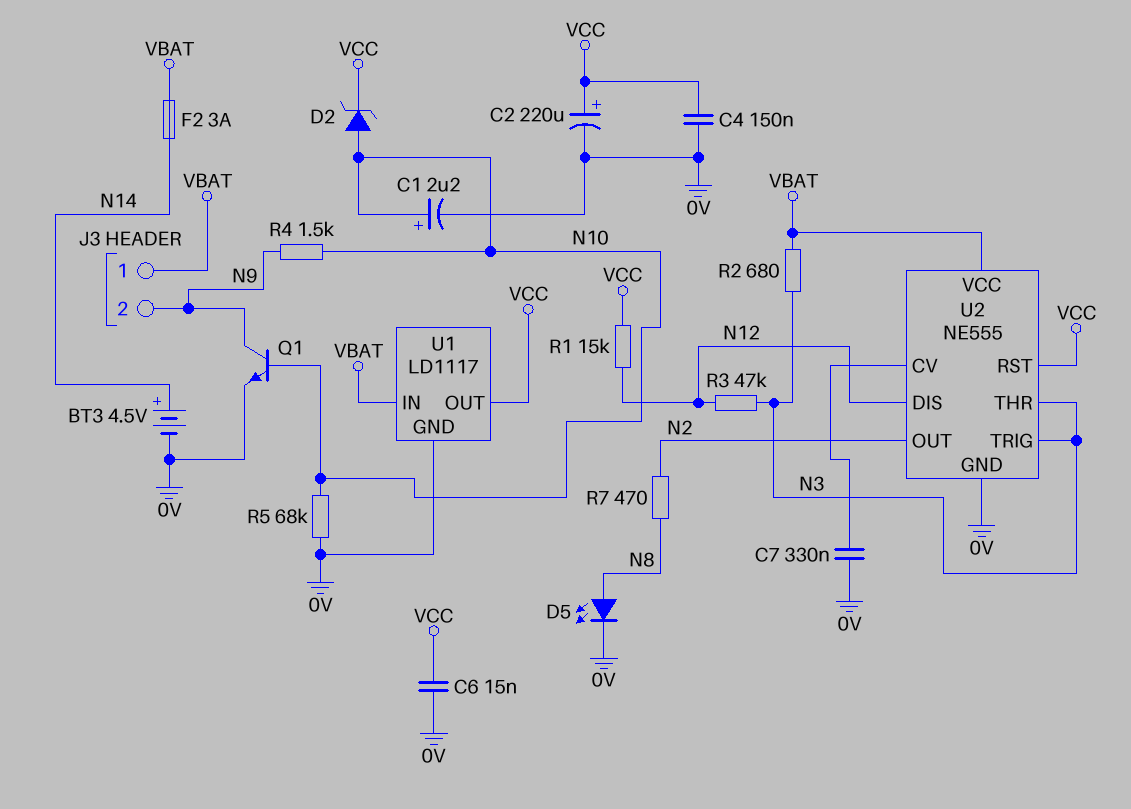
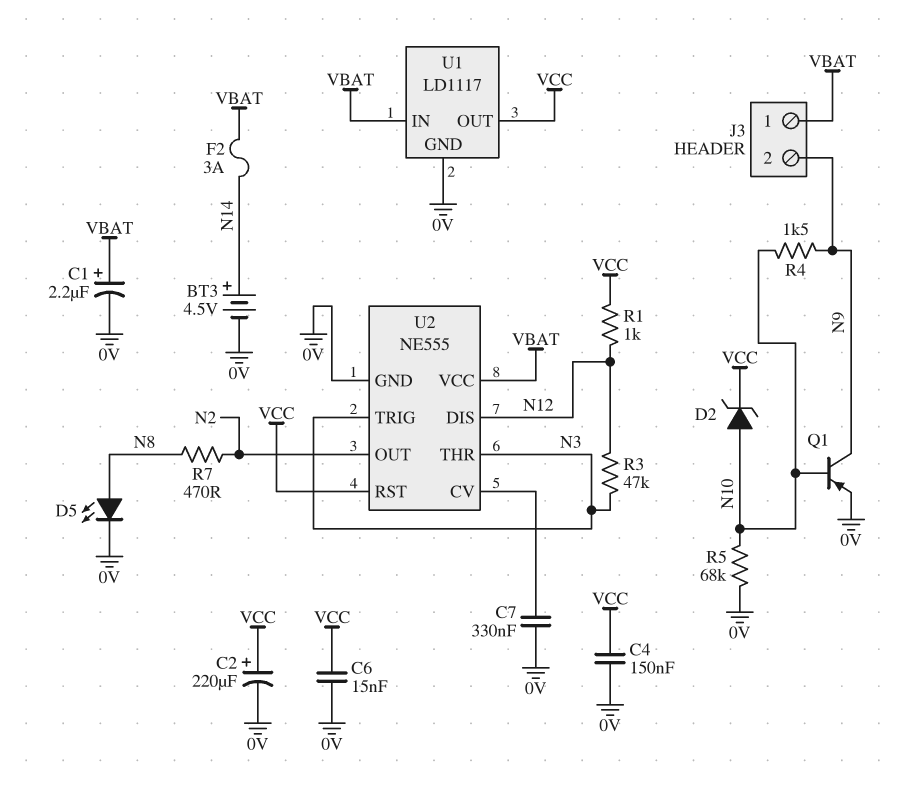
C1: 2.2uF (plus N10, minus 0V) -> 2.2uF (plus VBAT, minus 0V)
Q1: NPN (B N10, C N9, E 0V) -> PNP (B N10, C N9, E 0V)
R1: 15k (N12, VCC) -> 1k (N12, VCC)
R2: 680 (N3, VBAT) -> none

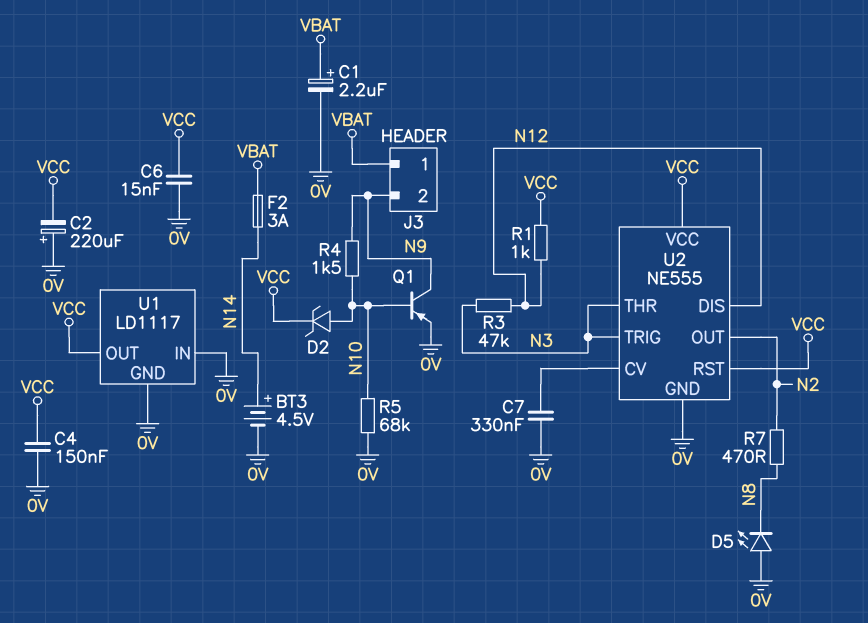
C2: 220uF (plus VCC, minus 0V) -> 220uF (plus 0V, minus VCC)
D5: LED (A N8, K 0V) -> LED (A 0V, K N8)
U1 pin IN: VBAT -> 0V
U2 pin VCC: VBAT -> VCC

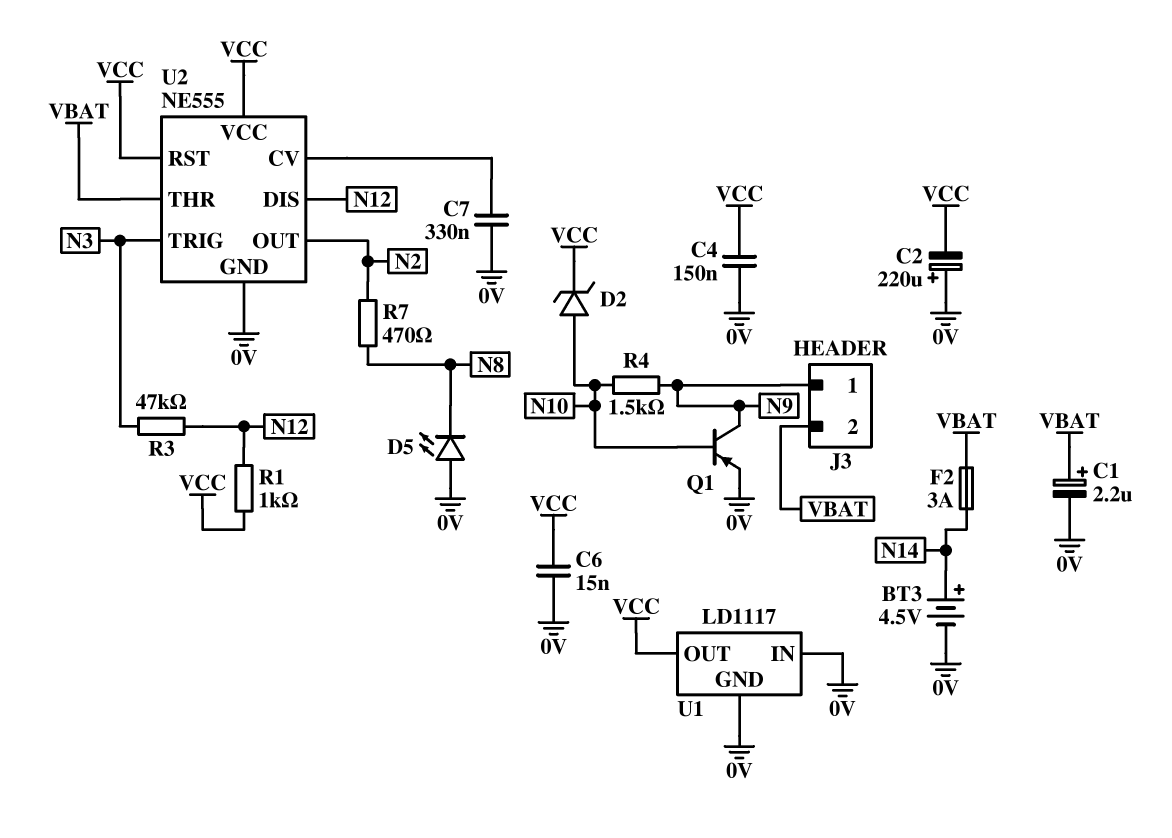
J3 pin 1: VBAT -> N9
J3 pin 2: N9 -> VBAT
R5: 68k (0V, N10) -> none
U2 pin THR: N3 -> VBAT

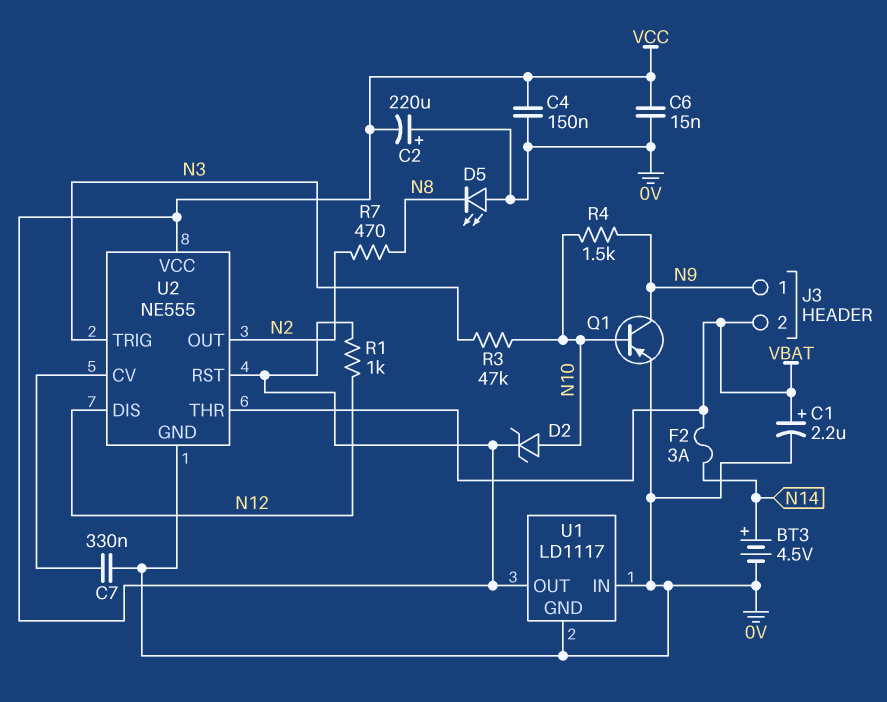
R3: 47k (N3, N12) -> 47k (N3, N10)

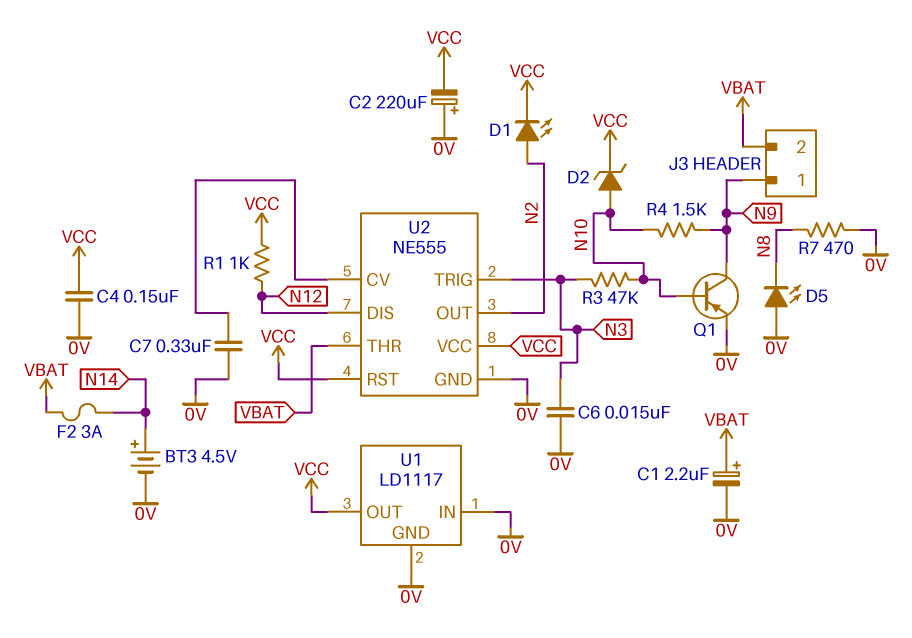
C6: 15nF (0V, VCC) -> 15nF (0V, N3)
D1: none -> LED (A N2, K VCC)
R7: 470 (N2, N8) -> 470 (0V, N8)

